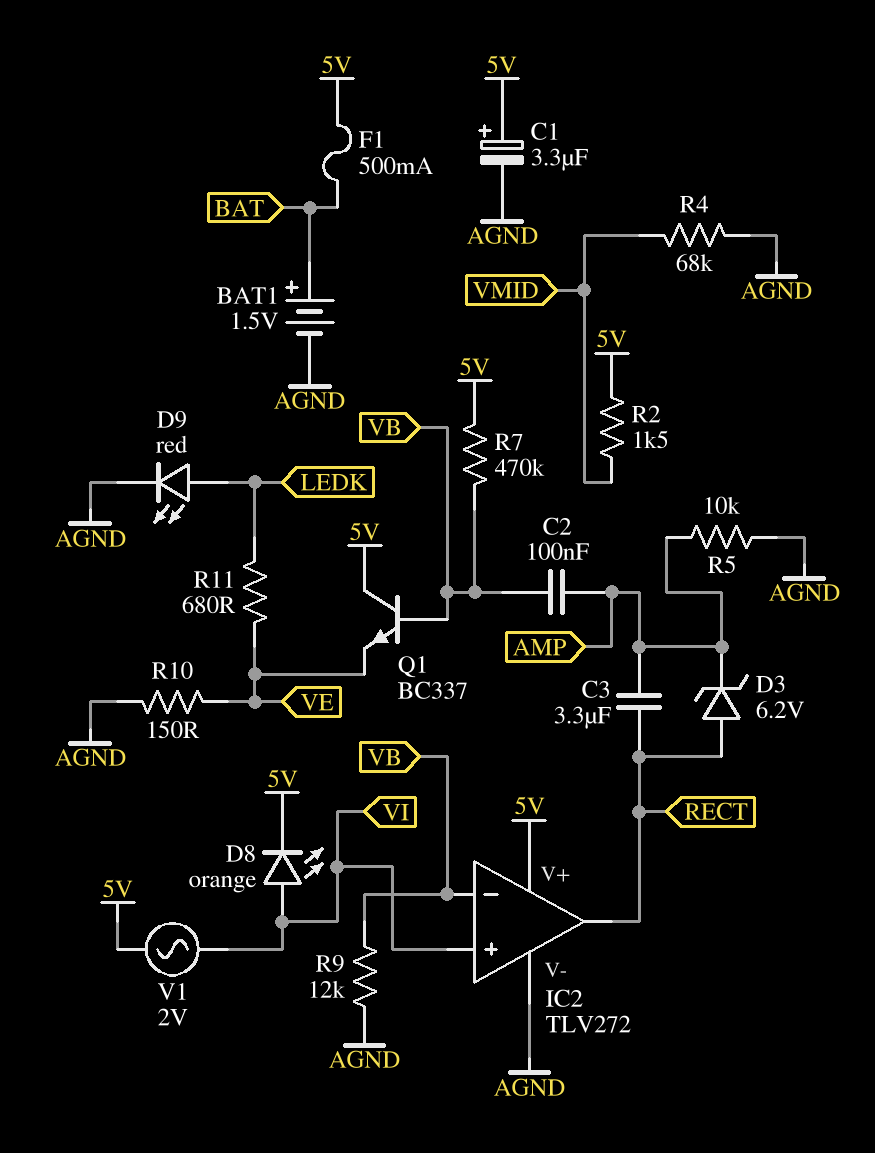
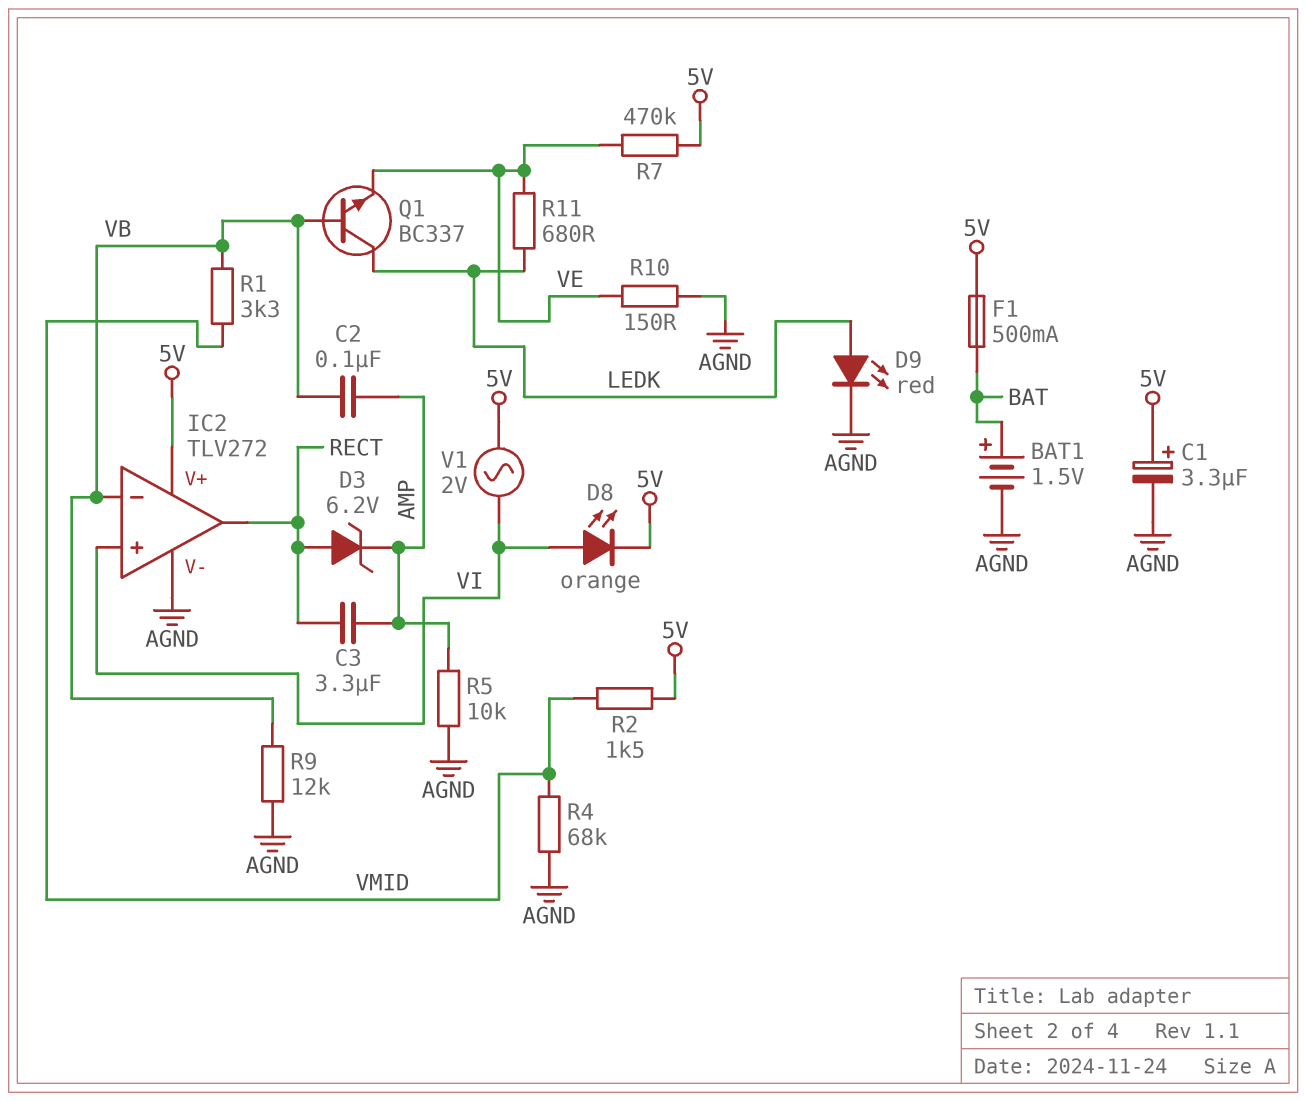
Q1: NPN BC337 (B VB, C 5V, E VE) -> NPN BC337 (B VB, C LEDK, E VE)
R1: none -> 3.3k (VB, VMID)
R7: 470k (5V, VB) -> 470k (5V, VE)

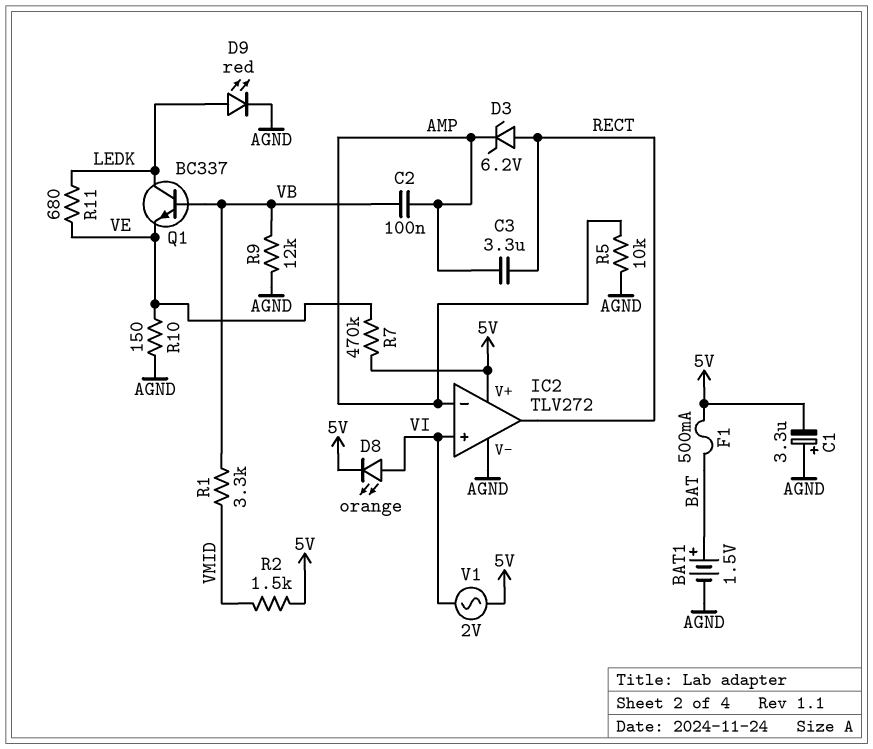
C1: 3.3uF (plus 5V, minus AGND) -> 3.3uF (plus AGND, minus 5V)
IC2 pin in-: VB -> AMP
R4: 68k (AGND, VMID) -> none

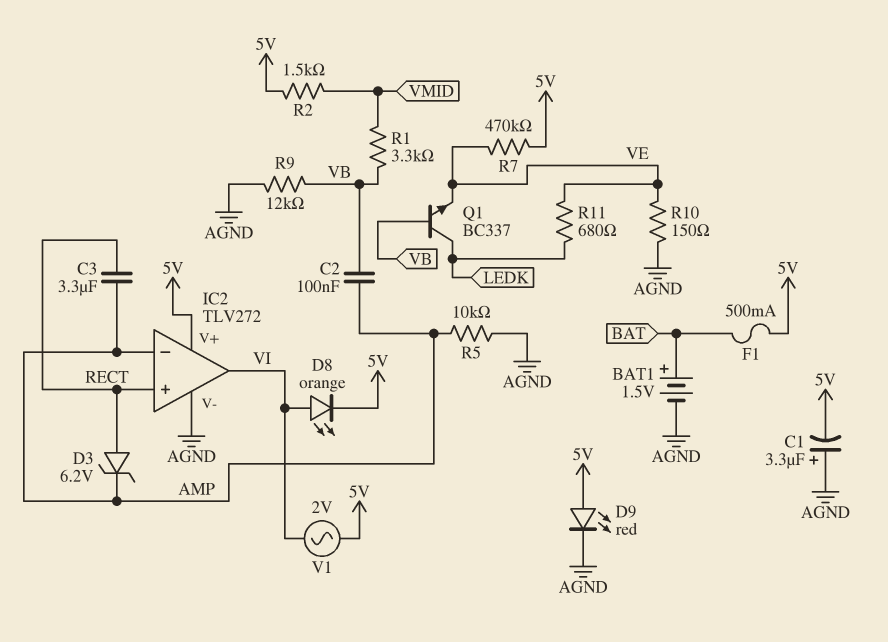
D9: LED red (A LEDK, K AGND) -> LED red (A 5V, K AGND)
IC2 pin in+: VI -> RECT
IC2 pin out: RECT -> VI

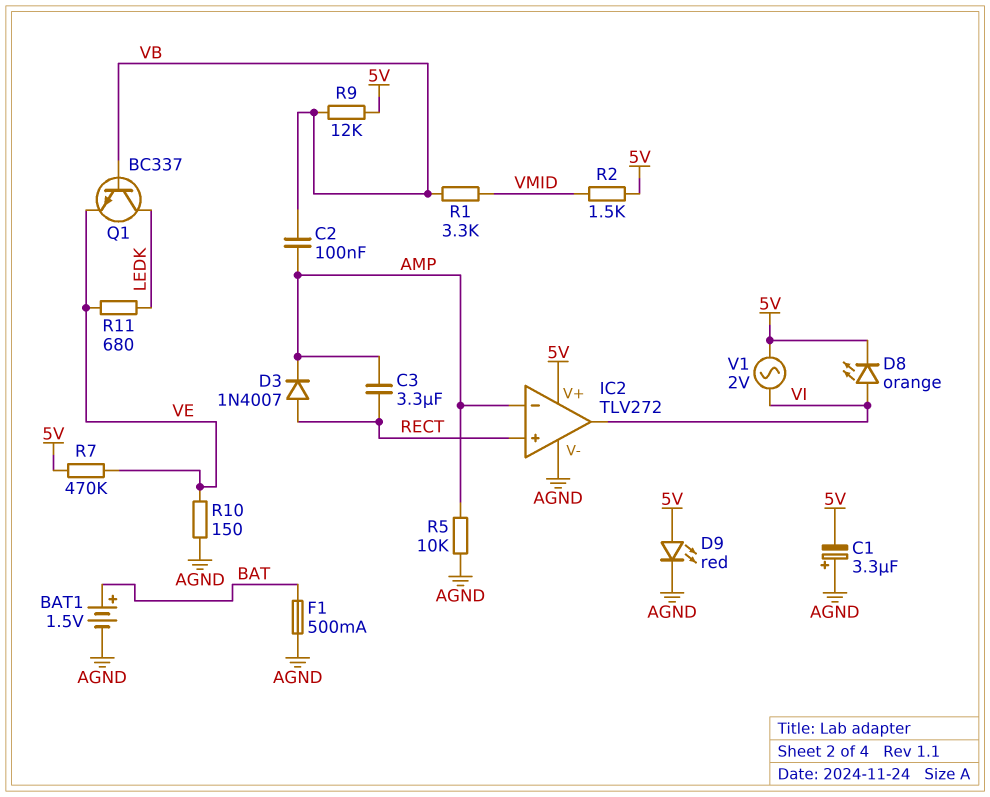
D3: zener 6.2V (A RECT, K AMP) -> diode 1N4007 (A RECT, K AMP)
F1: 500mA (5V, BAT) -> 500mA (AGND, BAT)
R9: 12k (AGND, VB) -> 12k (5V, VB)

